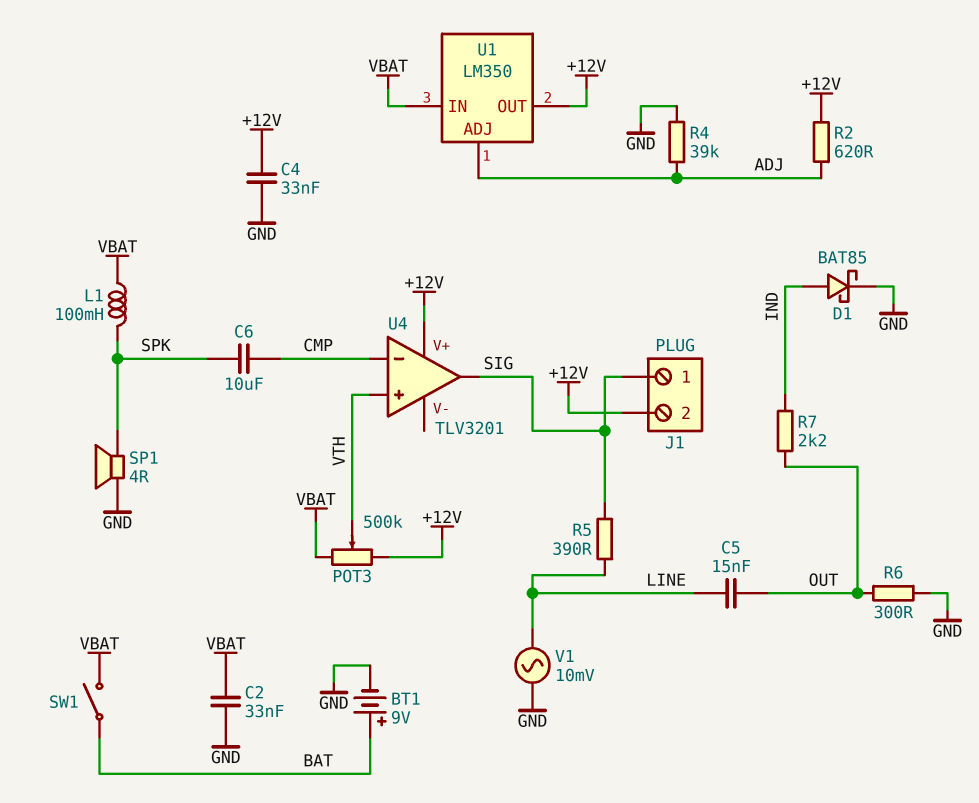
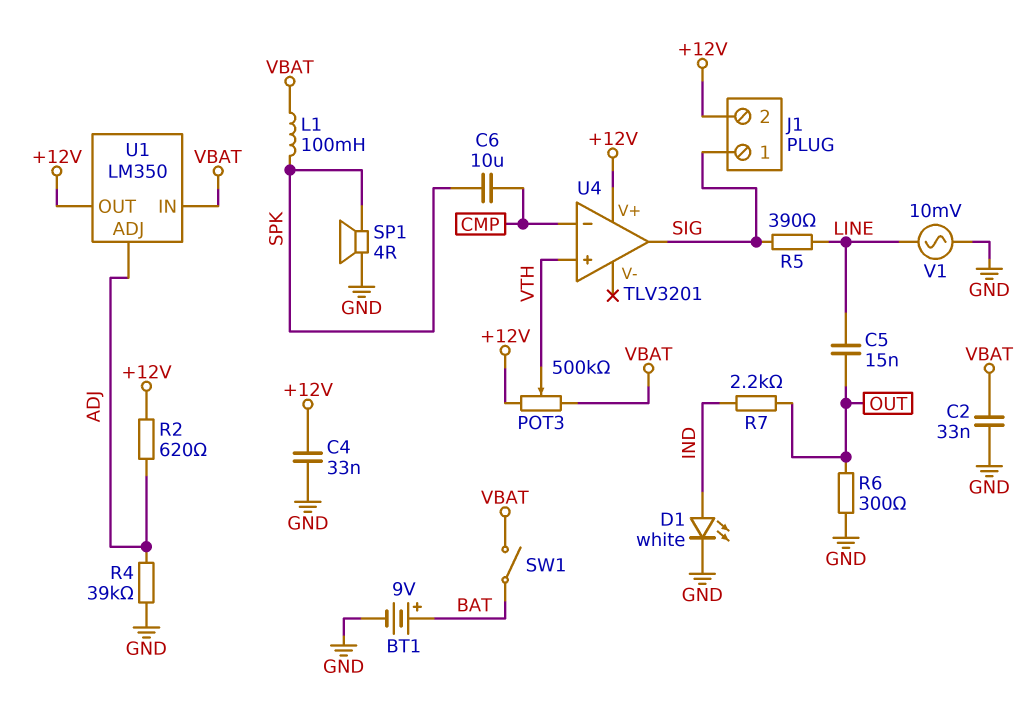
D1: schottky BAT85 (A IND, K GND) -> LED white (A IND, K GND)

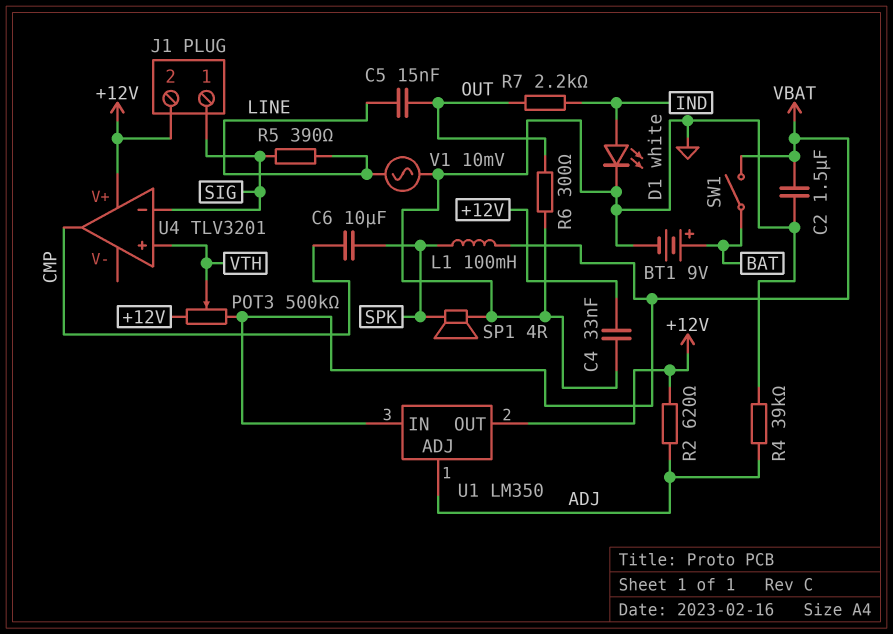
C2: 33nF (GND, VBAT) -> 1.5uF (GND, VBAT)
U4 pin in-: CMP -> SIG
U4 pin out: SIG -> CMP

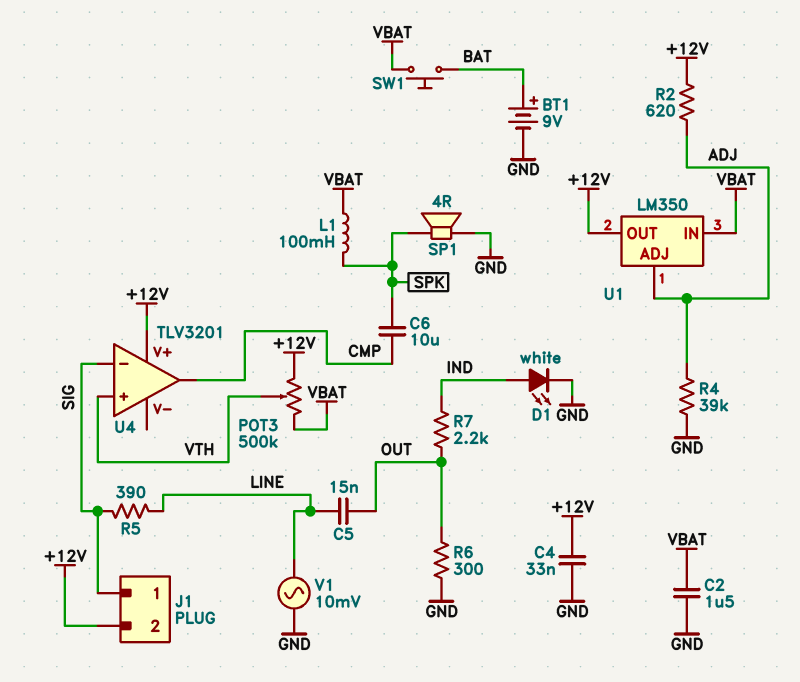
SW1: switch (BAT, VBAT) -> button (BAT, VBAT)

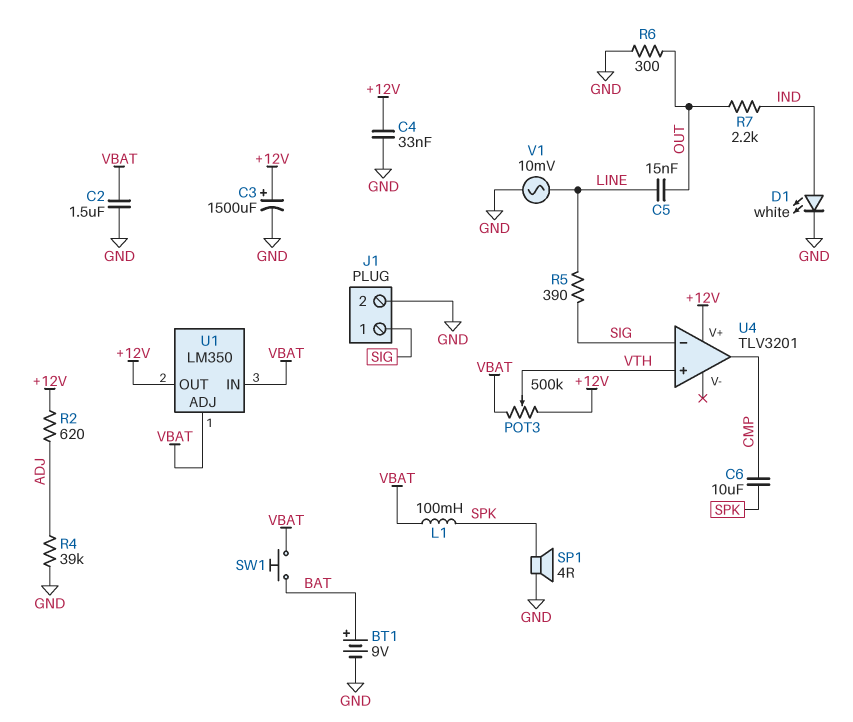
C3: none -> 1500uF (plus +12V, minus GND)
J1 pin 2: +12V -> GND
U1 pin ADJ: ADJ -> VBAT

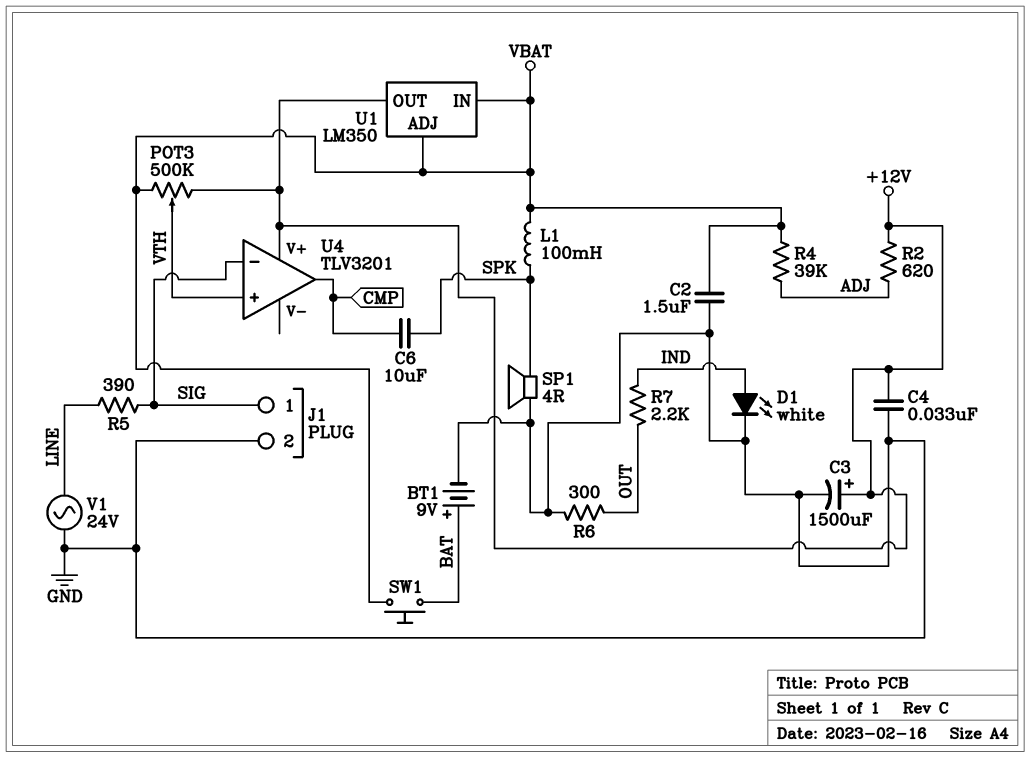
C5: 15nF (LINE, OUT) -> none
R4: 39k (ADJ, GND) -> 39k (ADJ, VBAT)
V1: AC 10mV (GND, LINE) -> AC 24V (GND, LINE)

